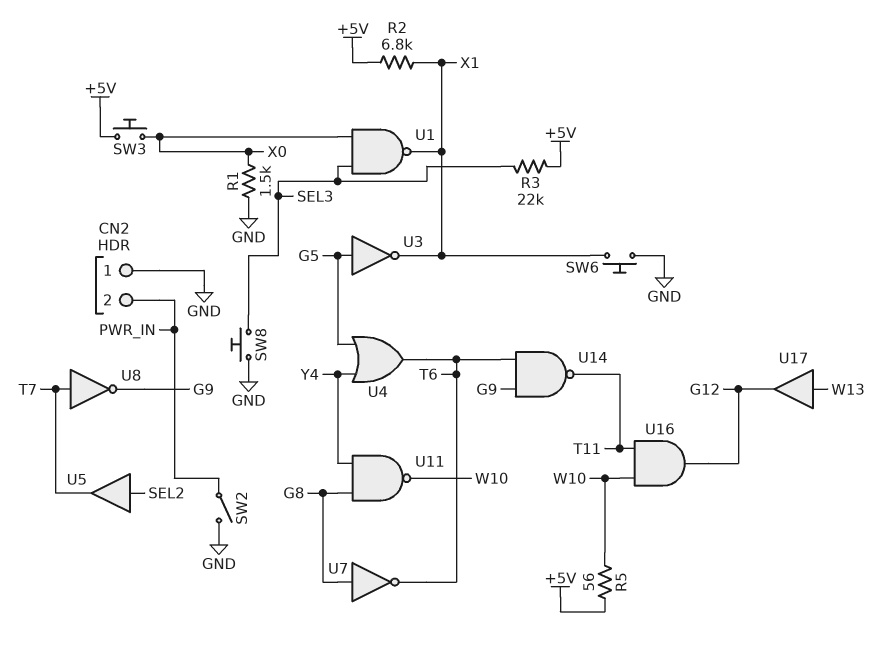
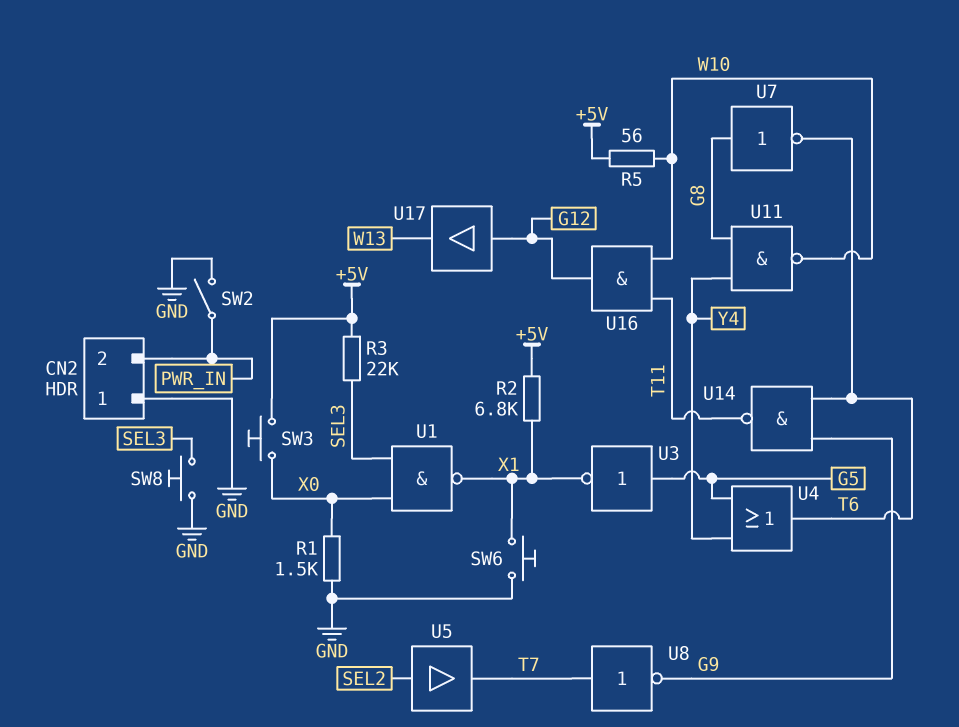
U17: buffer (in W13, out G12) -> buffer (in G12, out W13)

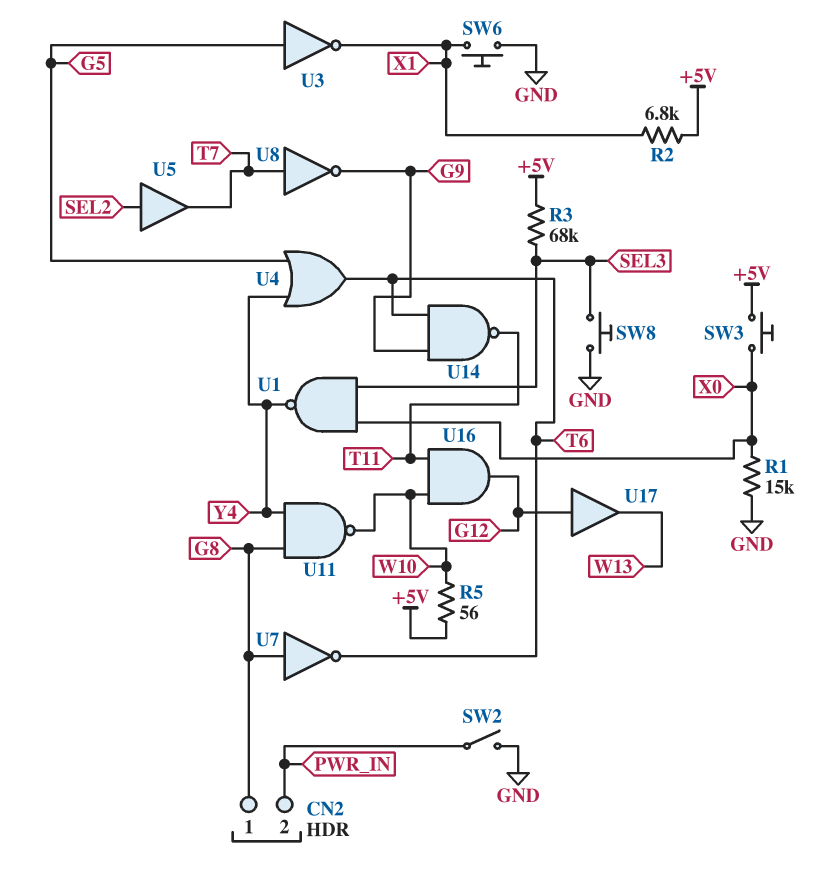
CN2 pin 1: GND -> G8
R1: 1.5k (GND, X0) -> 15k (GND, X0)
R3: 22k (+5V, SEL3) -> 68k (+5V, SEL3)
U1: NAND (in SEL3, in X0, out X1) -> NAND (in SEL3, in X0, out Y4)

